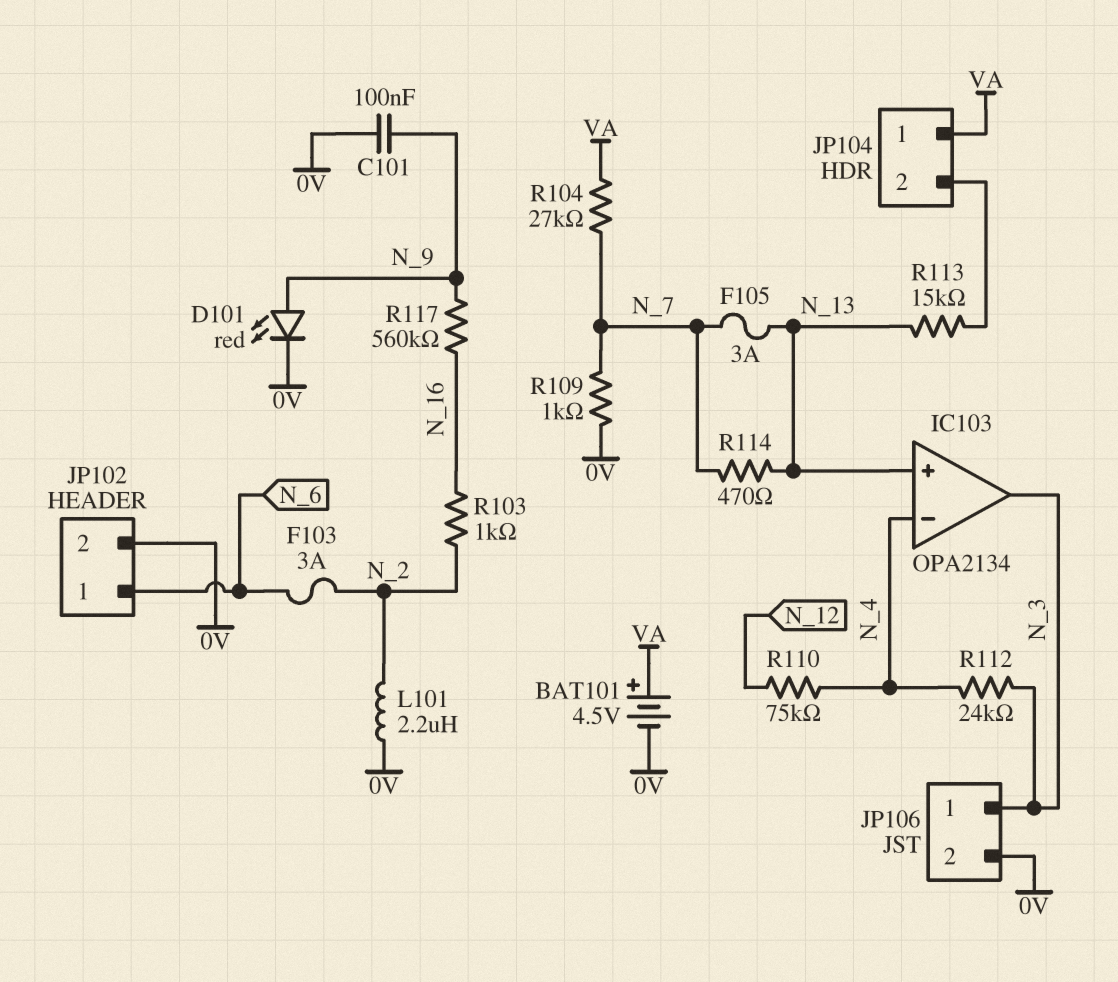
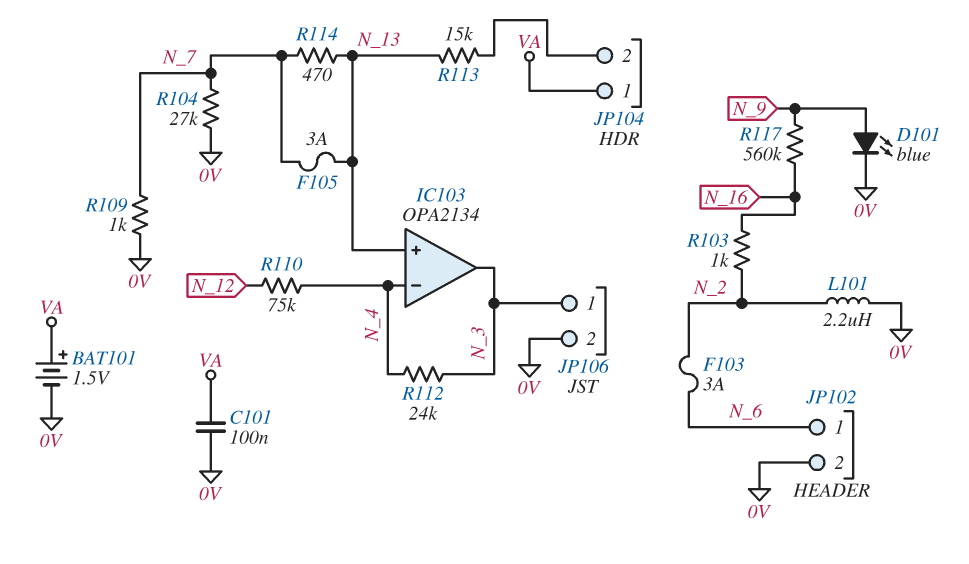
BAT101: 4.5V (plus VA, minus 0V) -> 1.5V (plus VA, minus 0V)
C101: 100nF (0V, N_9) -> 100nF (0V, VA)
D101: LED red (A N_9, K 0V) -> LED blue (A N_9, K 0V)
R104: 27k (N_7, VA) -> 27k (0V, N_7)

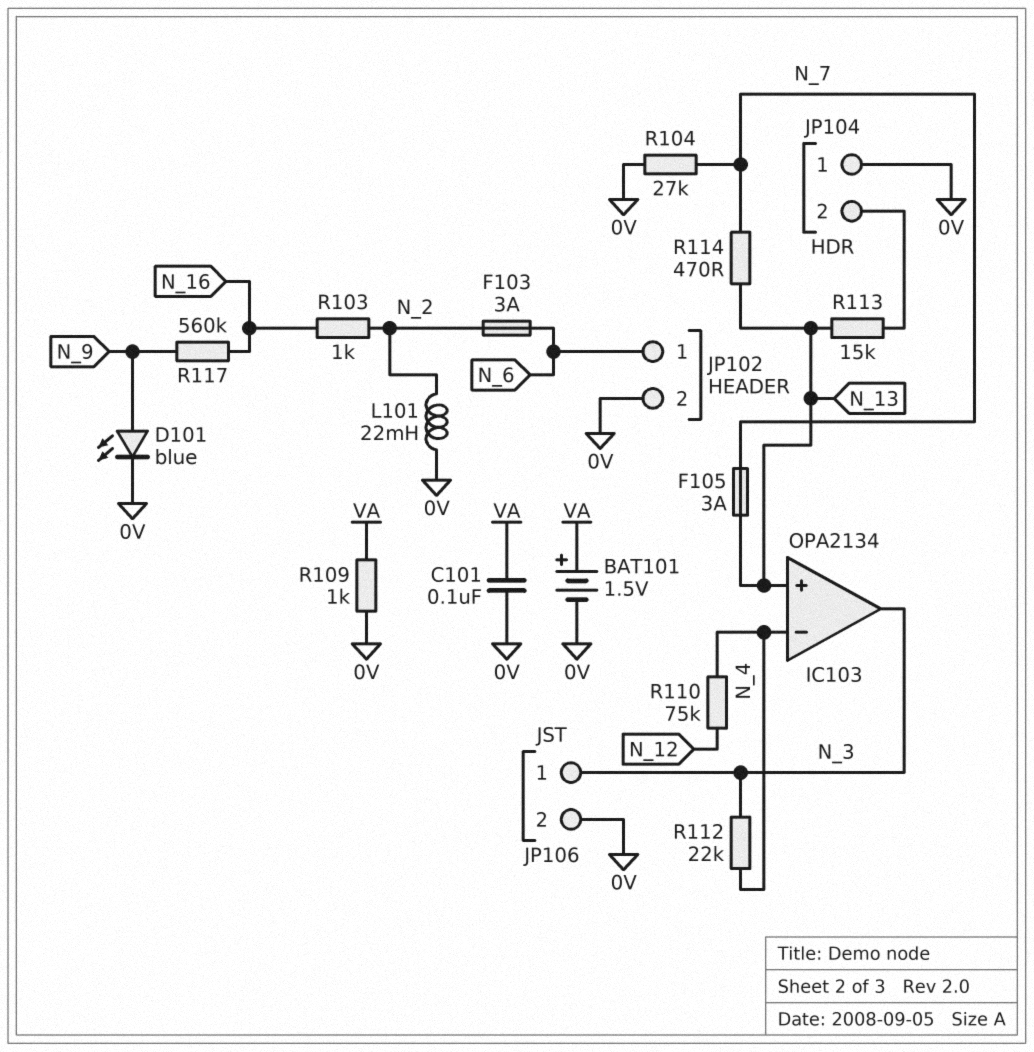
JP104 pin 1: VA -> 0V
L101: 2.2uH (0V, N_2) -> 22mH (0V, N_2)
R109: 1k (0V, N_7) -> 1k (0V, VA)
R112: 24k (N_3, N_4) -> 22k (N_3, N_4)

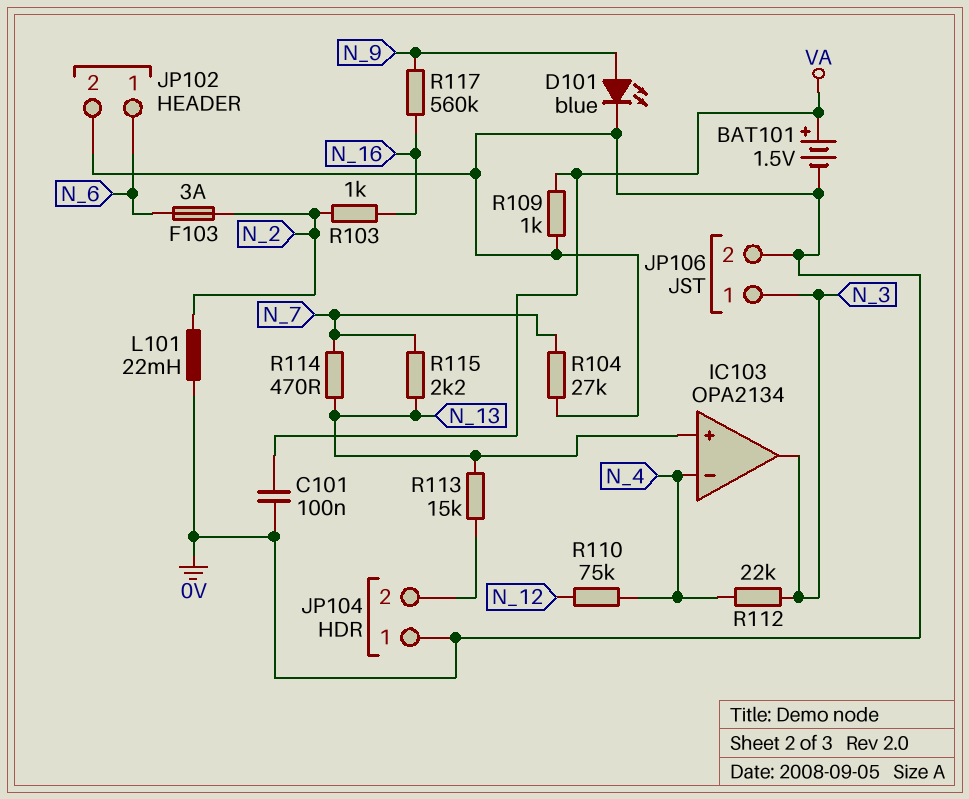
F105: 3A (N_7, N_13) -> none
R115: none -> 2.2k (N_7, N_13)

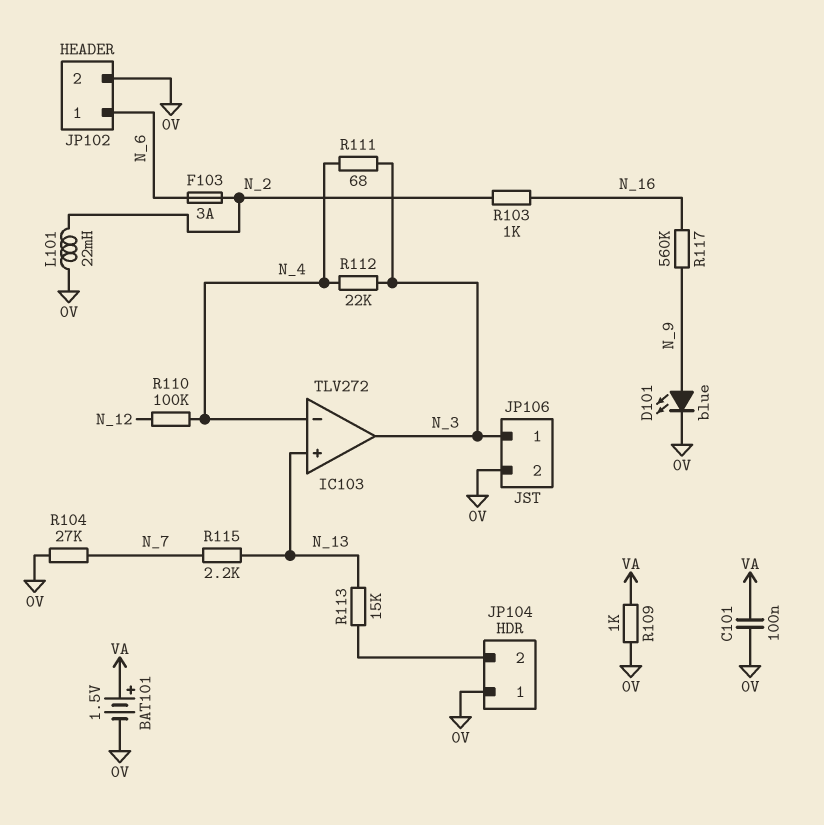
IC103: OPA2134 -> TLV272
R110: 75k (N_4, N_12) -> 100k (N_4, N_12)
R111: none -> 68 (N_3, N_4)
R114: 470 (N_7, N_13) -> none

